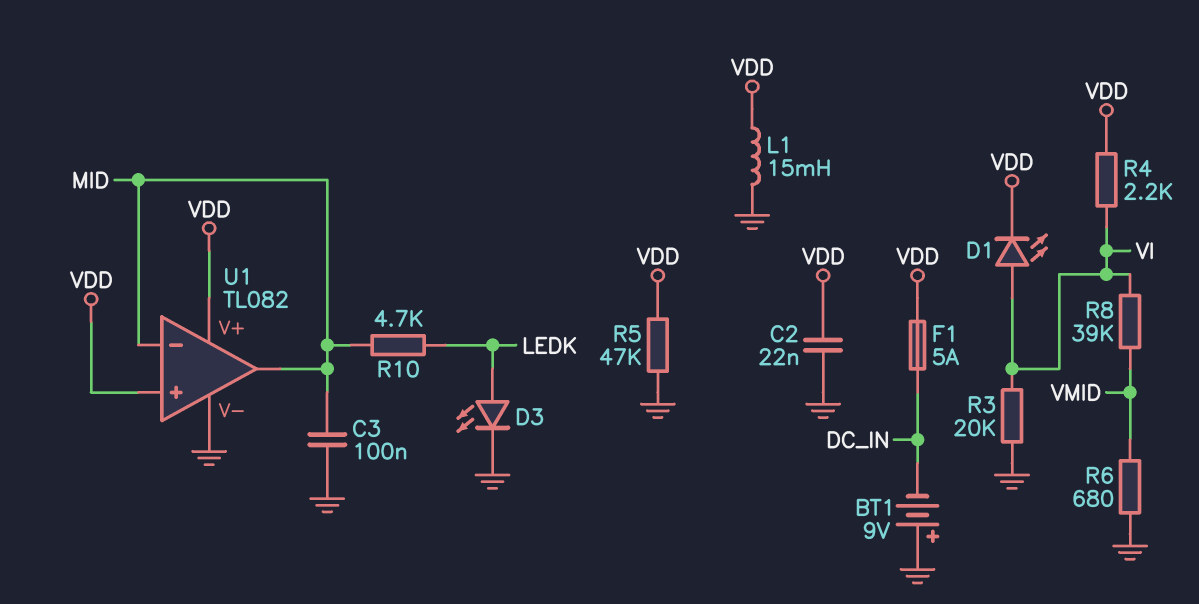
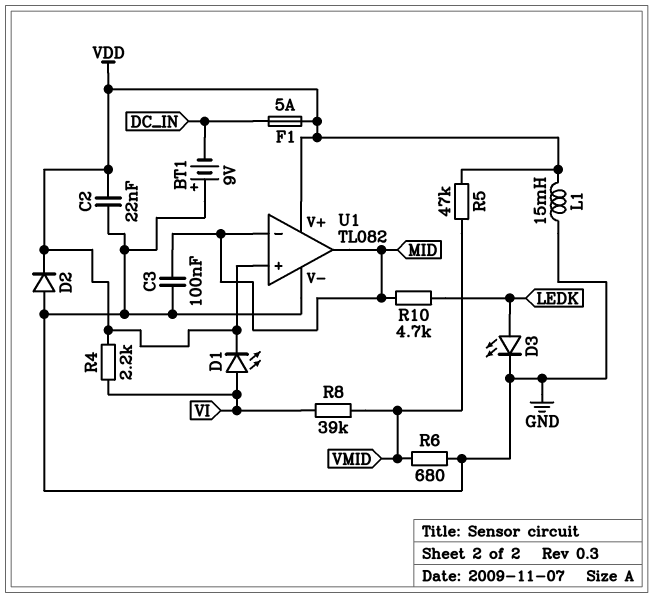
D2: none -> diode (A GND, K VDD)
R3: 20k (GND, VI) -> none
R5: 47k (GND, VDD) -> 47k (VDD, VMID)

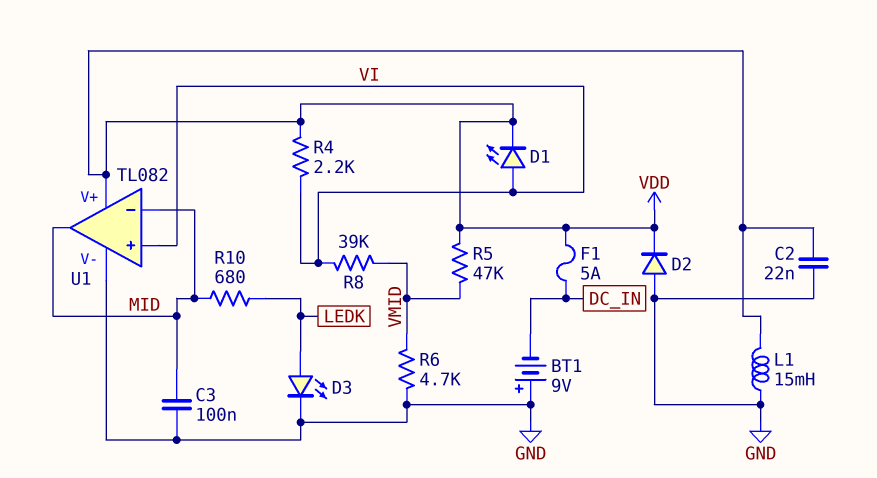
R6: 680 (GND, VMID) -> 4.7k (GND, VMID)
R10: 4.7k (LEDK, MID) -> 680 (LEDK, MID)
U1 pin in+: VDD -> VI

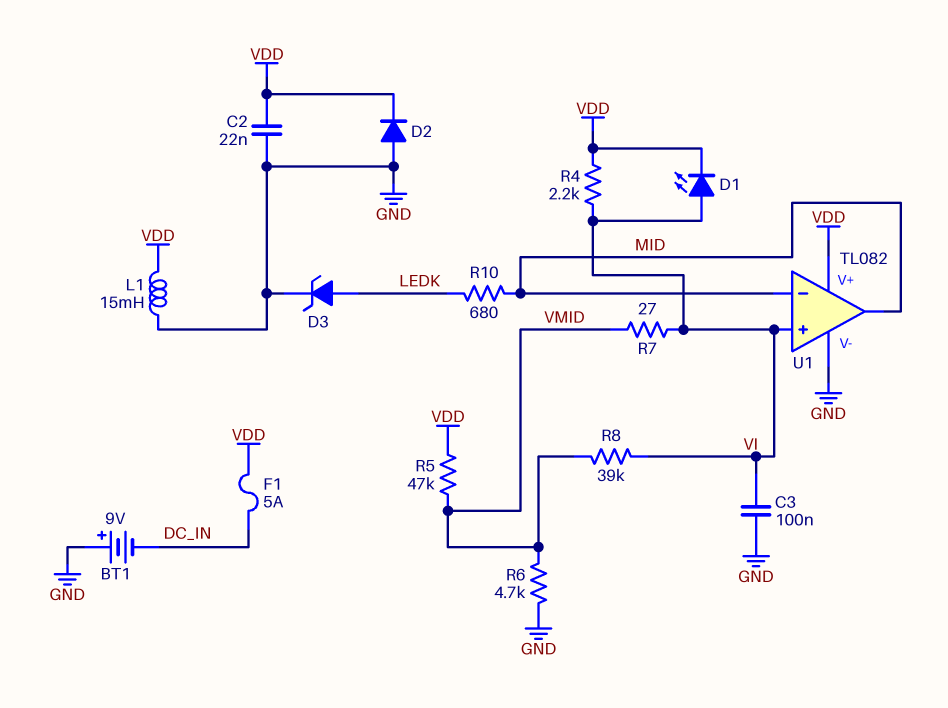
C3: 100nF (GND, MID) -> 100nF (GND, VI)
D3: LED (A LEDK, K GND) -> zener (A LEDK, K GND)
R7: none -> 27 (VI, VMID)

